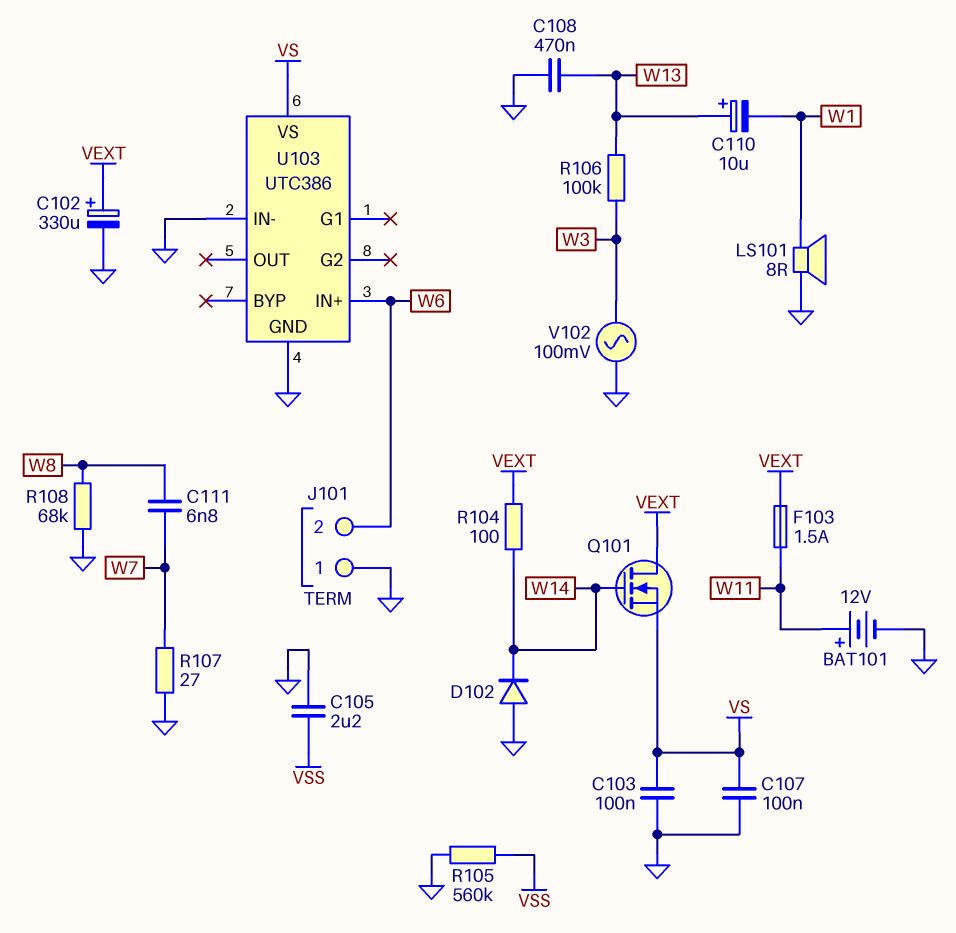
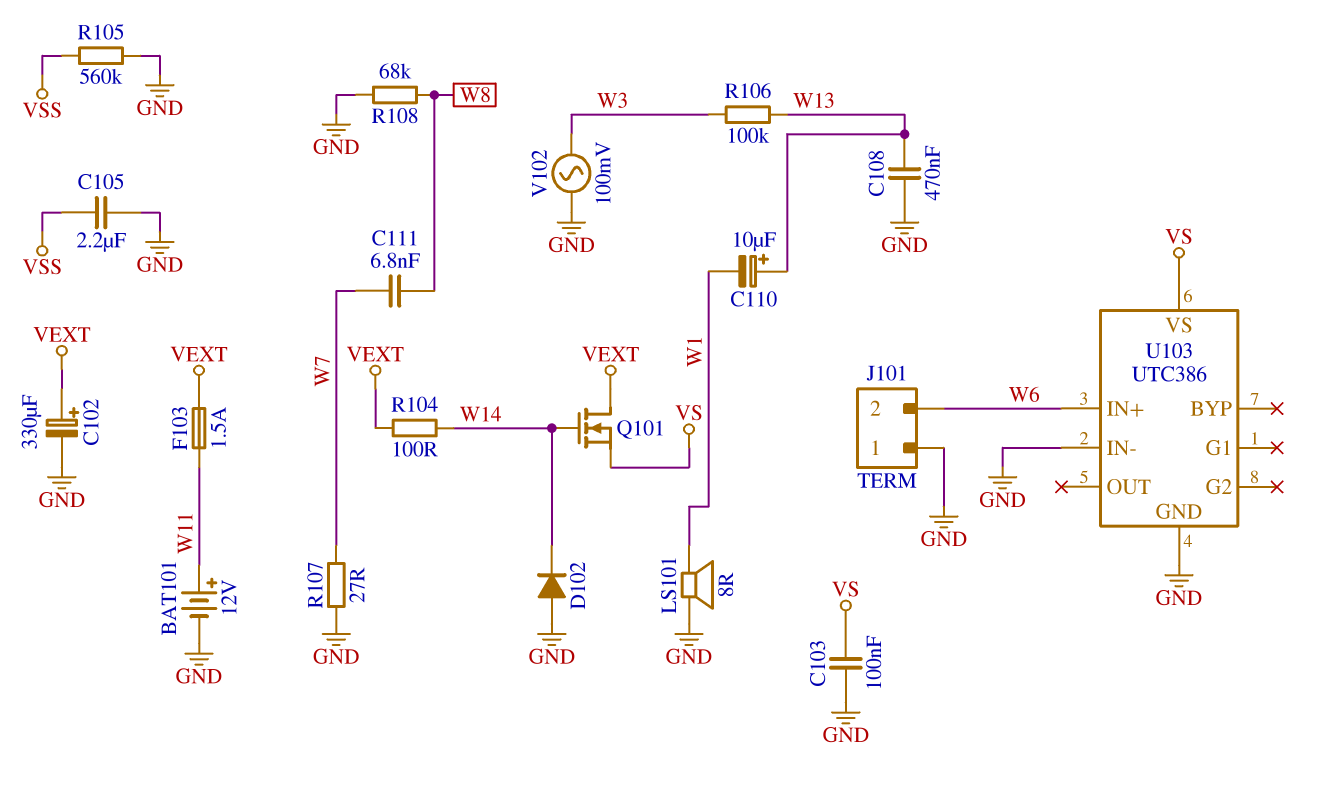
C107: 100nF (GND, VS) -> none

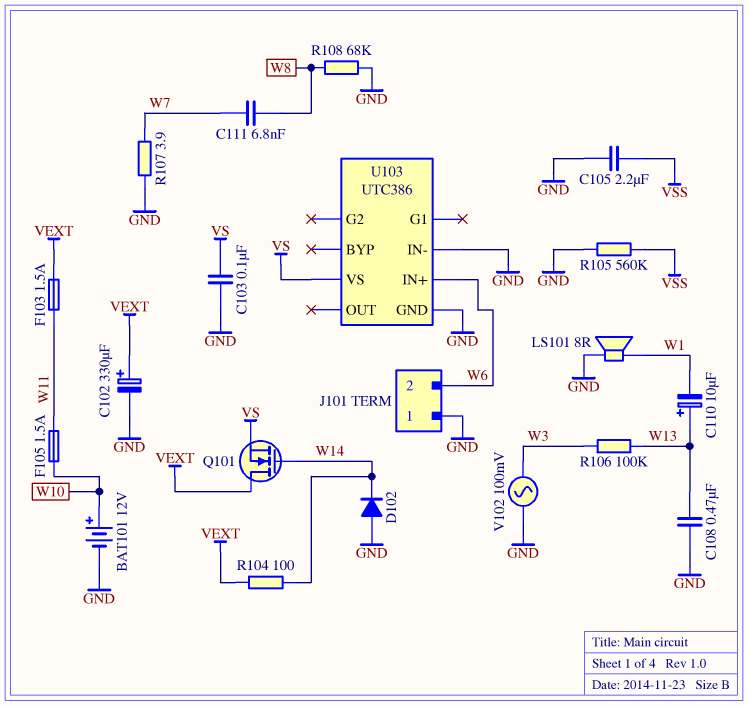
BAT101: 12V (plus W11, minus GND) -> 12V (plus W10, minus GND)
F105: none -> 1.5A (W10, W11)
R107: 27 (GND, W7) -> 3.9 (GND, W7)

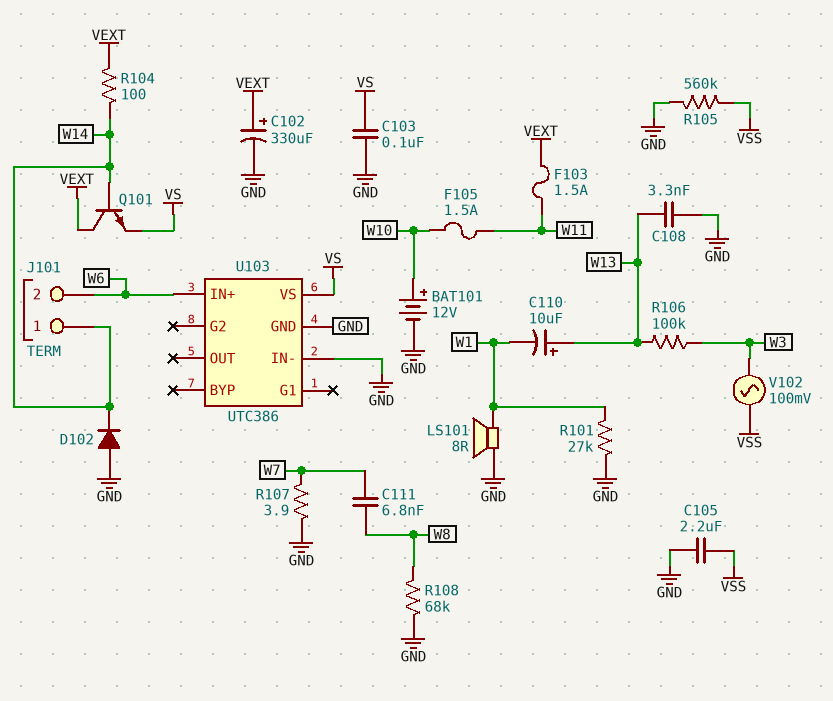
C108: 470nF (GND, W13) -> 3.3nF (GND, W13)
J101 pin 1: GND -> W14
Q101: NMOS (G W14, D VEXT, S VS) -> NPN (B W14, C VEXT, E VS)
R101: none -> 27k (GND, W1)
V102: AC 100mV (GND, W3) -> AC 100mV (VSS, W3)

